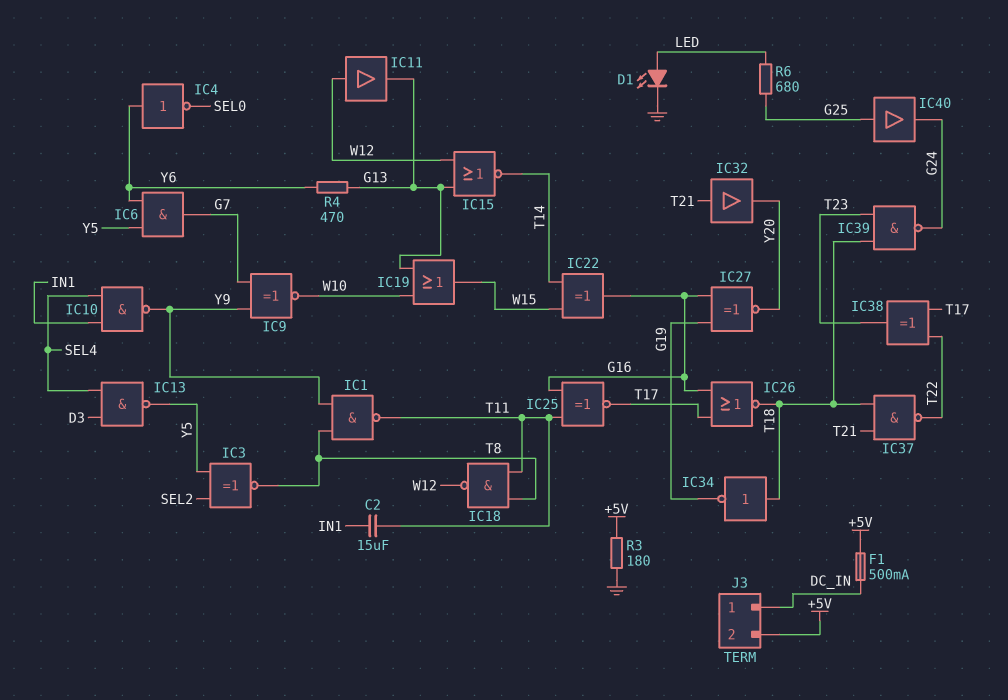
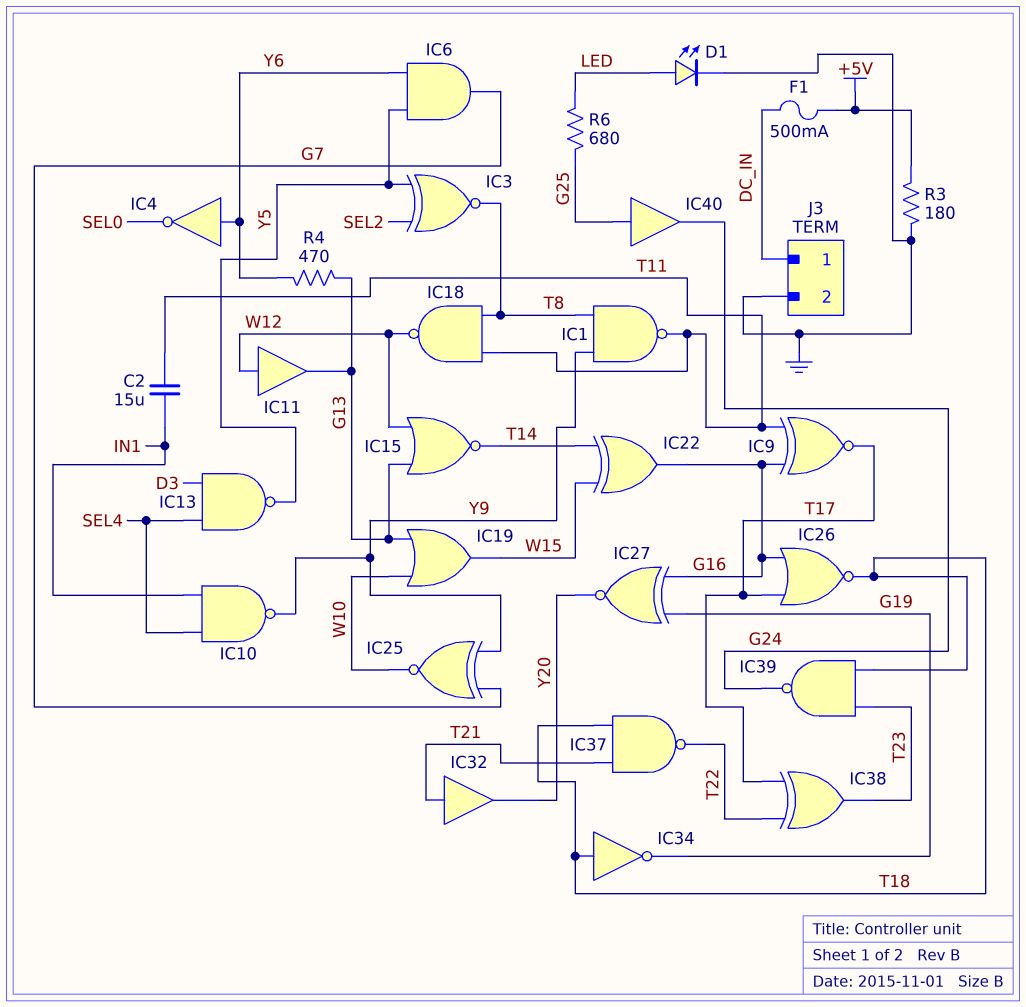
IC9: XNOR (in G7, in Y9, out W10) -> XNOR (in G16, in T11, out T17)
IC25: XNOR (in G16, in T11, out T17) -> XNOR (in G7, in Y9, out W10)
J3 pin 2: +5V -> GND

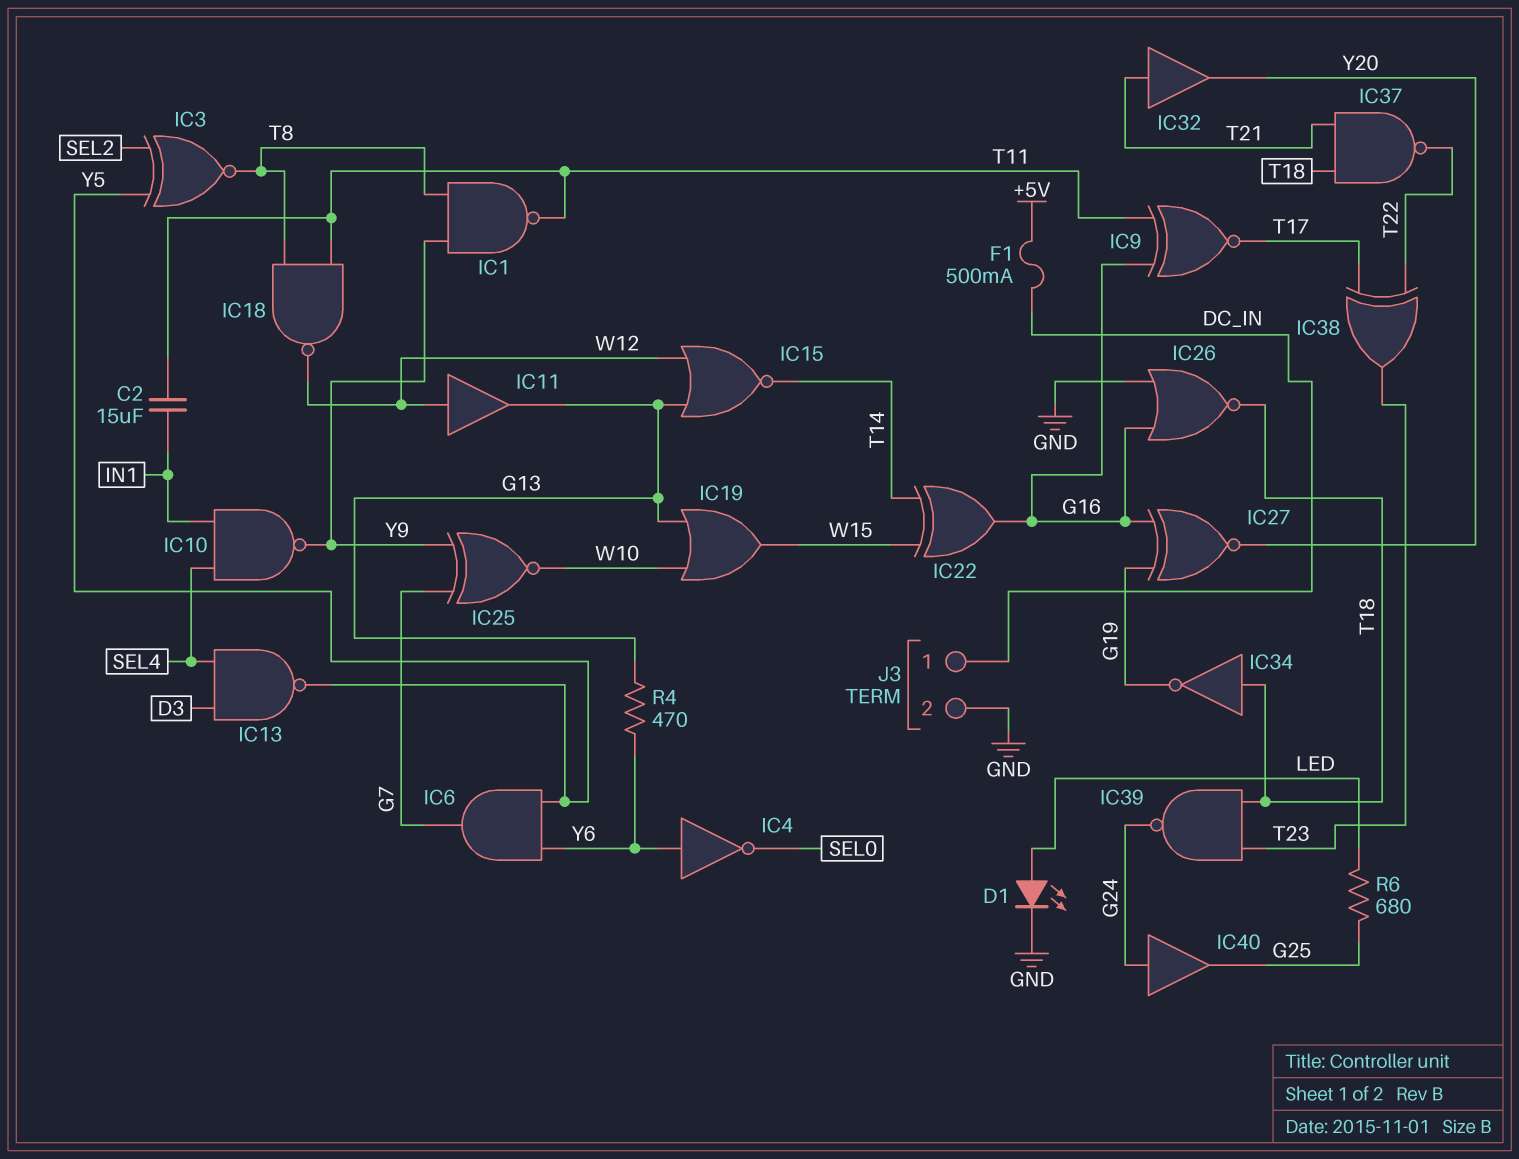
IC26: NOR (in G16, in T17, out T18) -> NOR (in G16, in GND, out T18)
IC40: buffer (in G25, out G24) -> buffer (in G24, out G25)
R3: 180 (+5V, GND) -> none

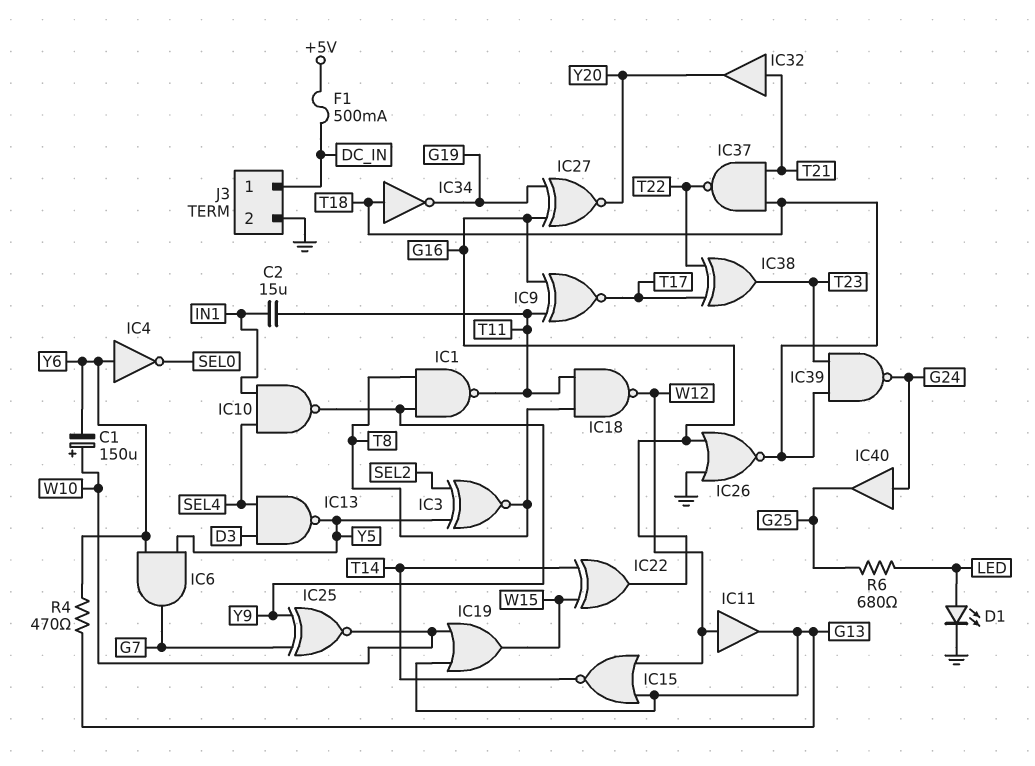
C1: none -> 150uF (plus W10, minus Y6)

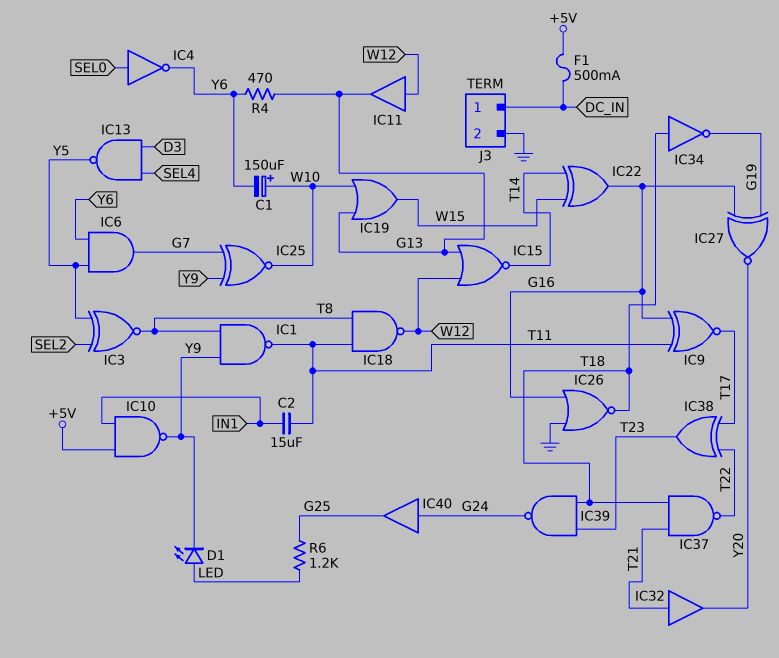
D1: LED (A LED, K GND) -> LED (A LED, K Y9)
IC4: NOT (in Y6, out SEL0) -> NOT (in SEL0, out Y6)
IC10: NAND (in IN1, in SEL4, out Y9) -> NAND (in +5V, in IN1, out Y9)
R6: 680 (G25, LED) -> 1.2k (G25, LED)

